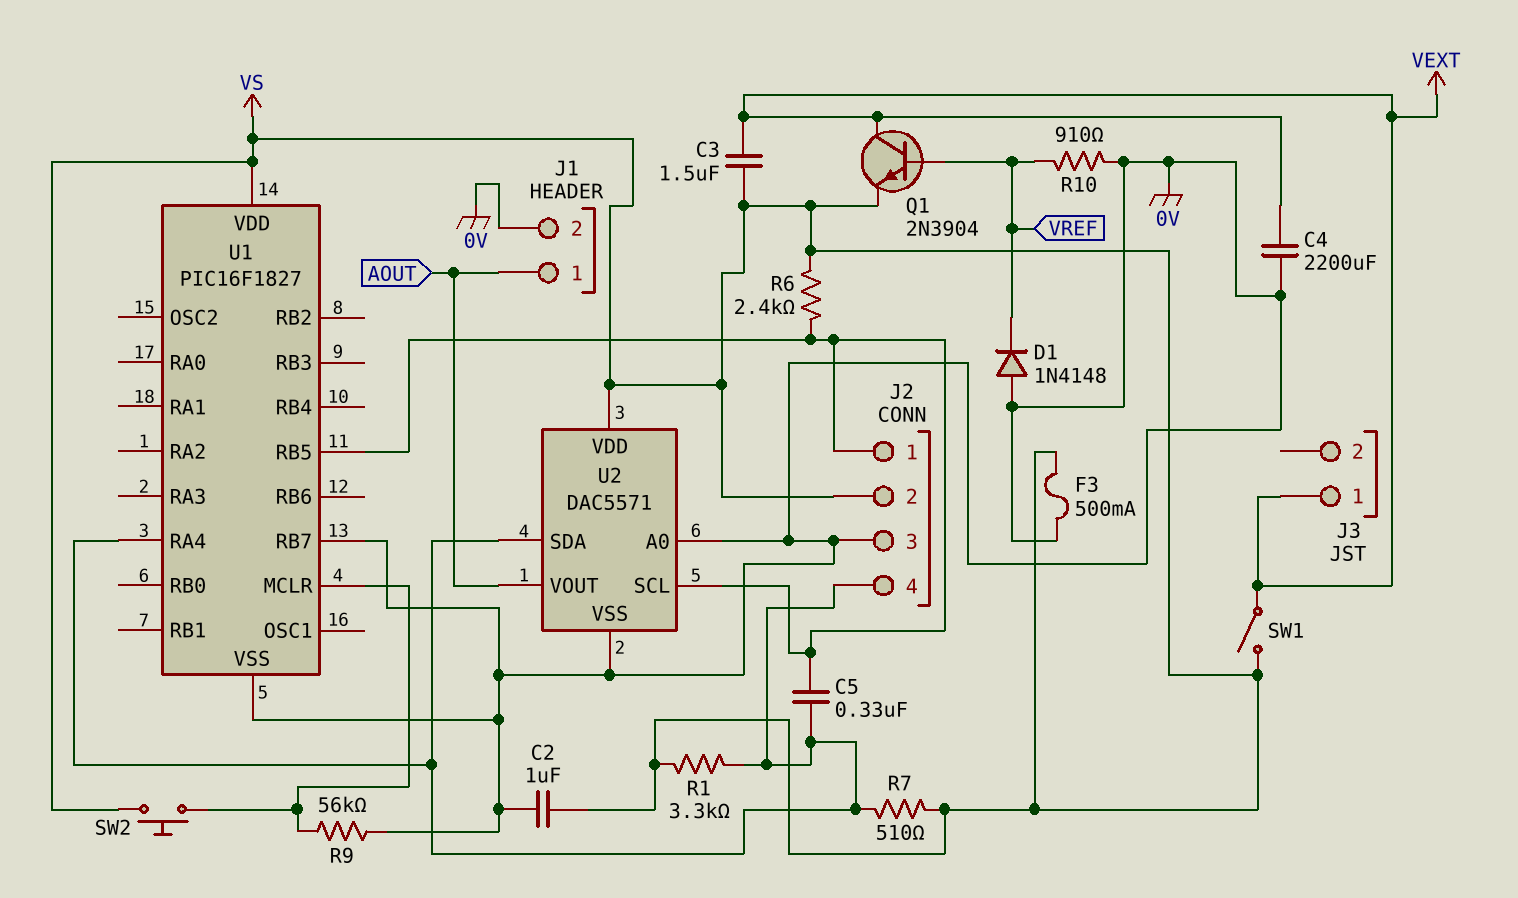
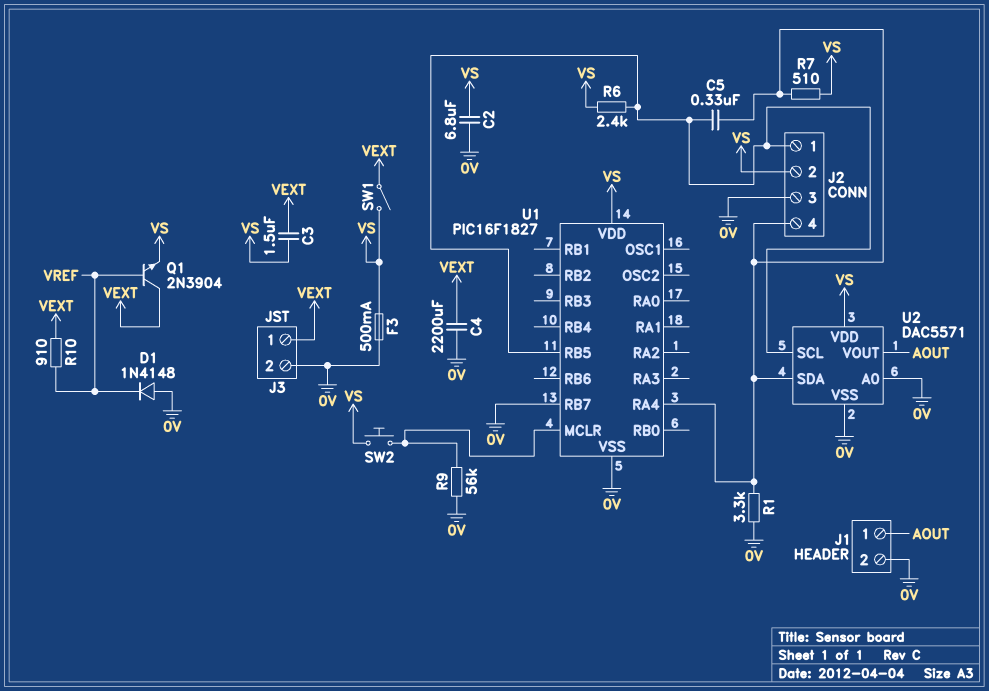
C2: 1uF (0V, VS) -> 6.8uF (0V, VS)
J3 pin 2: none -> 0V
R1: 3.3k (J2/4, VS) -> 3.3k (0V, J2/4)
R10: 910 (0V, VREF) -> 910 (VEXT, VREF)

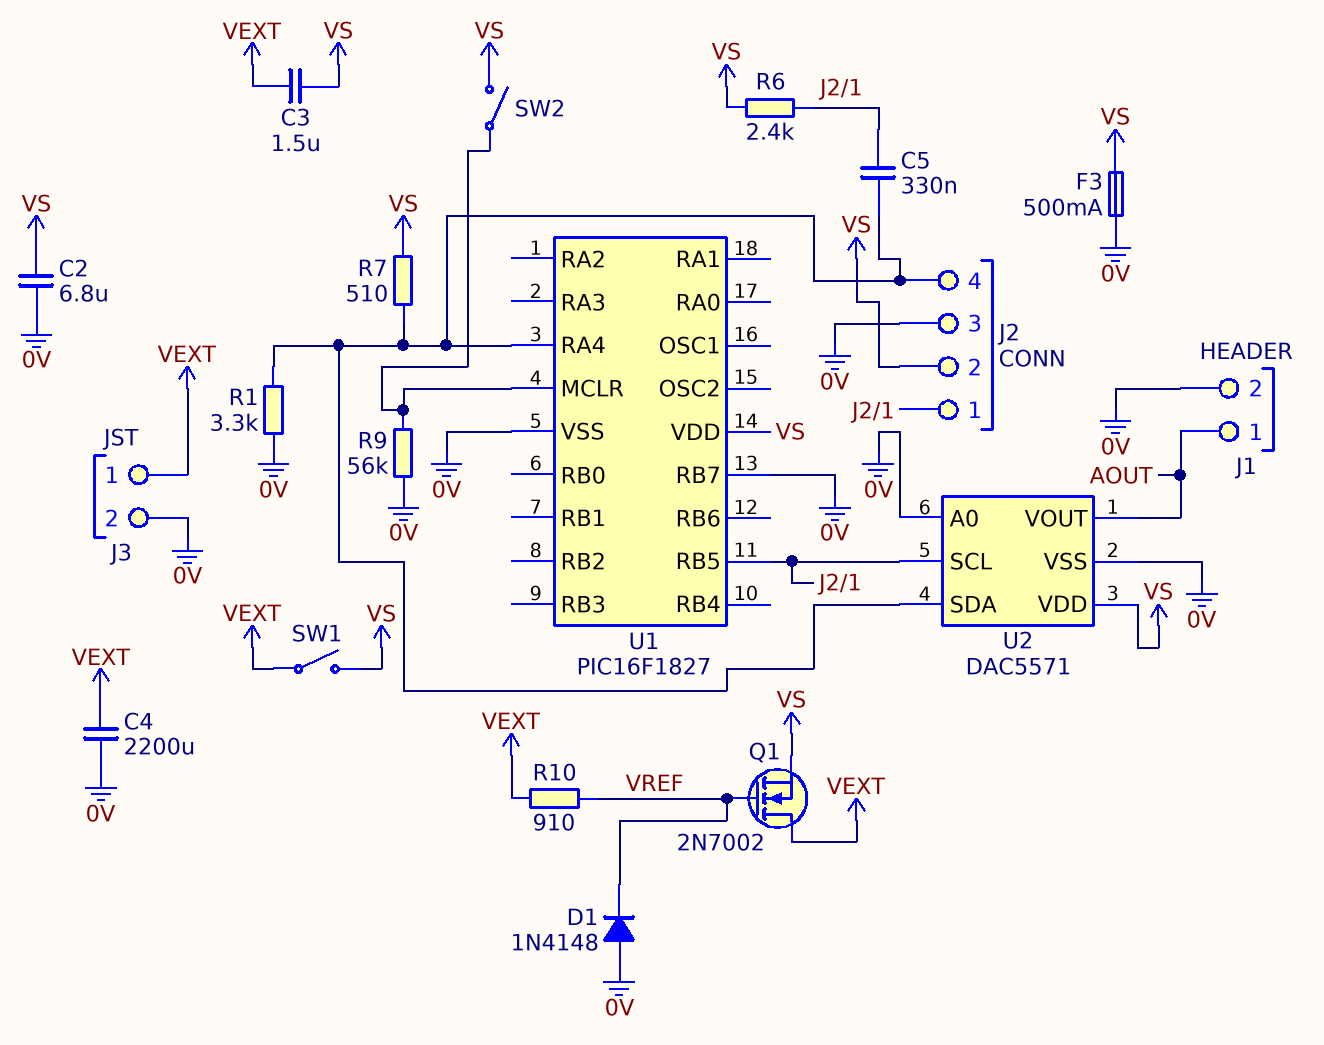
Q1: NPN 2N3904 (B VREF, C VEXT, E VS) -> NMOS 2N7002 (G VREF, D VEXT, S VS)
SW2: button (U1/MCLR, VS) -> switch (U1/MCLR, VS)

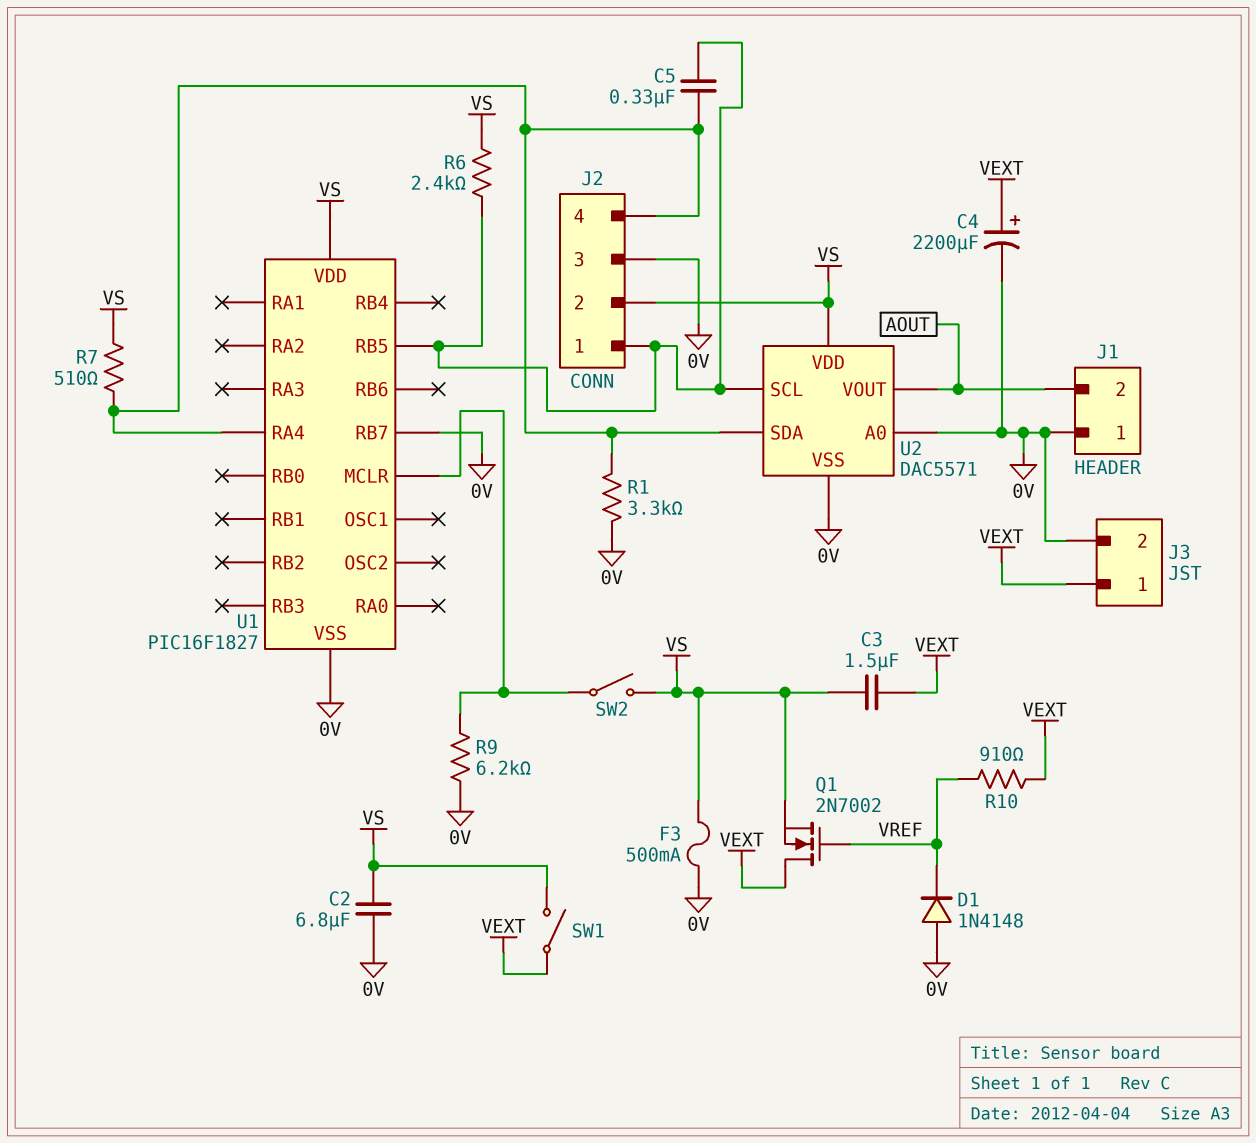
C4: 2200uF (0V, VEXT) -> 2200uF (plus VEXT, minus 0V)
J1 pin 1: AOUT -> 0V
J1 pin 2: 0V -> AOUT
R9: 56k (0V, U1/MCLR) -> 6.2k (0V, U1/MCLR)

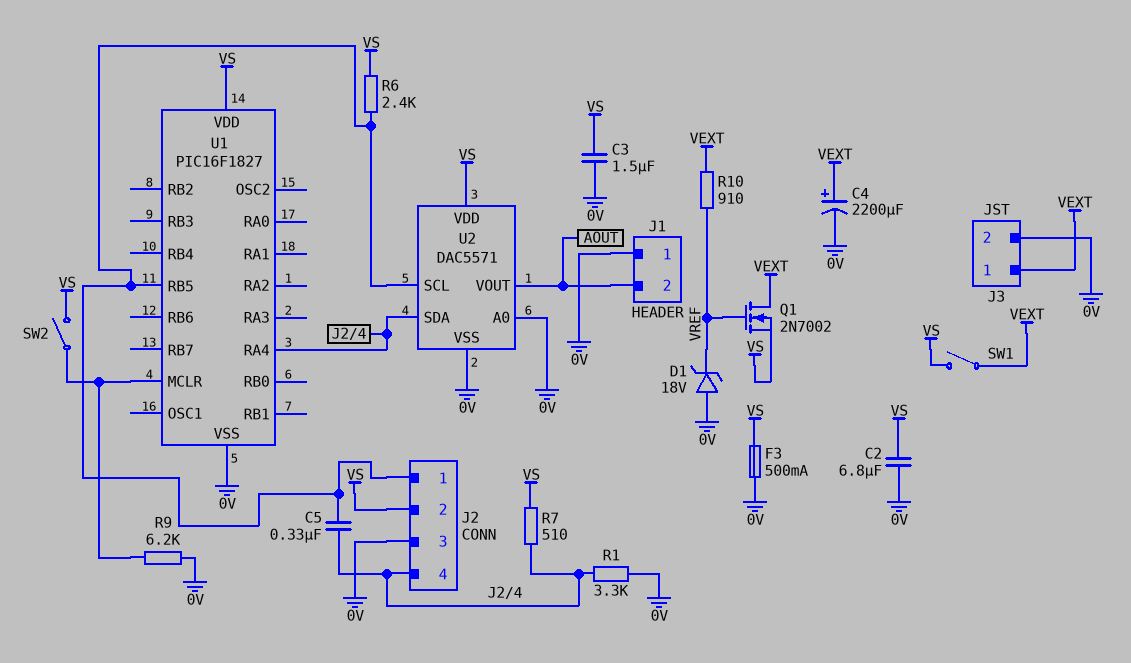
C3: 1.5uF (VEXT, VS) -> 1.5uF (0V, VS)
D1: diode 1N4148 (A 0V, K VREF) -> zener 18V (A 0V, K VREF)
U1 pin RB7: 0V -> none

